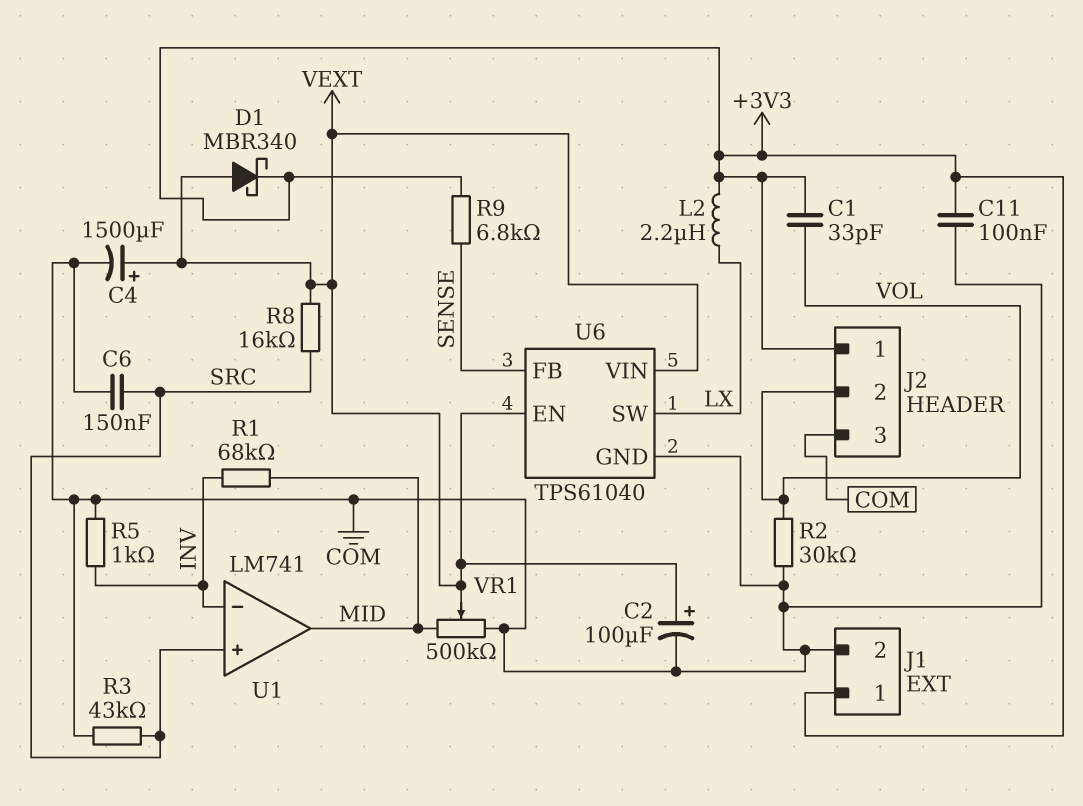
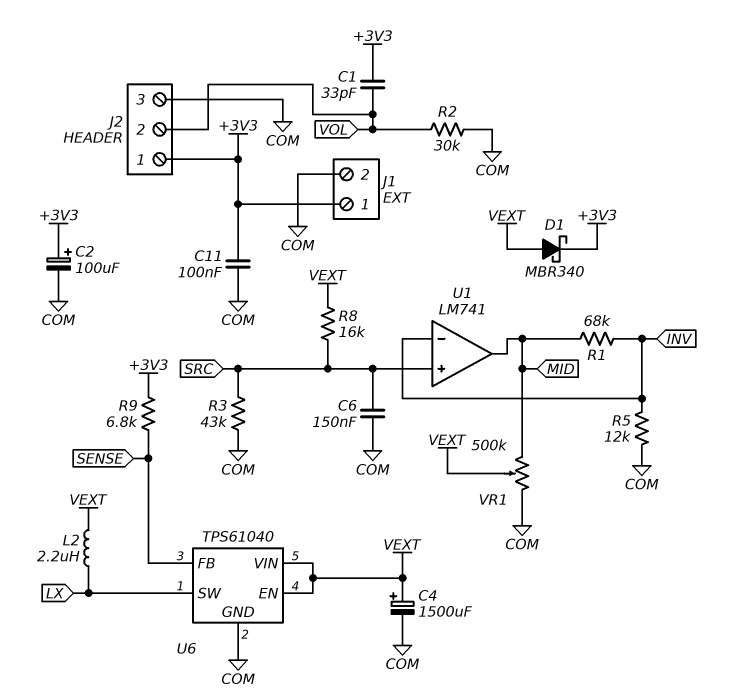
C2: 100uF (plus VEXT, minus COM) -> 100uF (plus +3V3, minus COM)
L2: 2.2uH (+3V3, LX) -> 2.2uH (LX, VEXT)
R5: 1k (COM, INV) -> 12k (COM, INV)

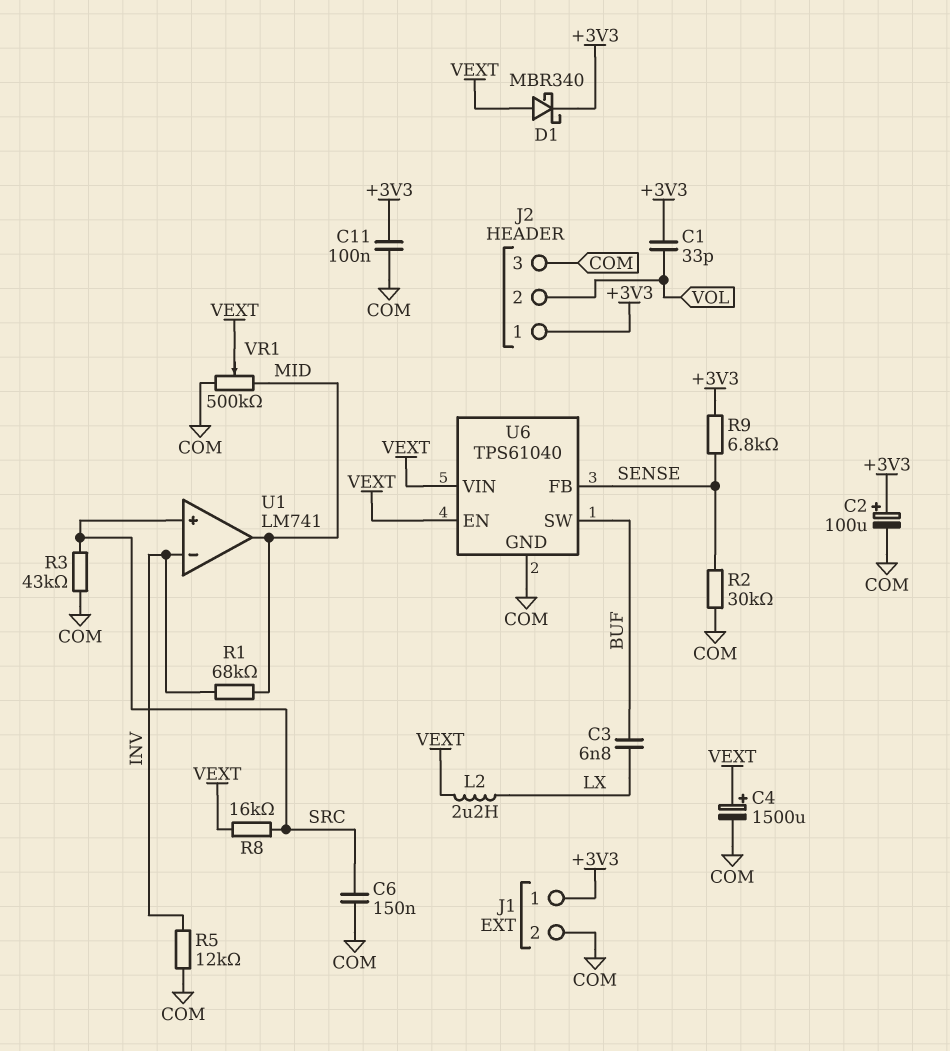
C3: none -> 6.8nF (BUF, LX)
R2: 30k (COM, VOL) -> 30k (COM, SENSE)
U6 pin SW: LX -> BUF

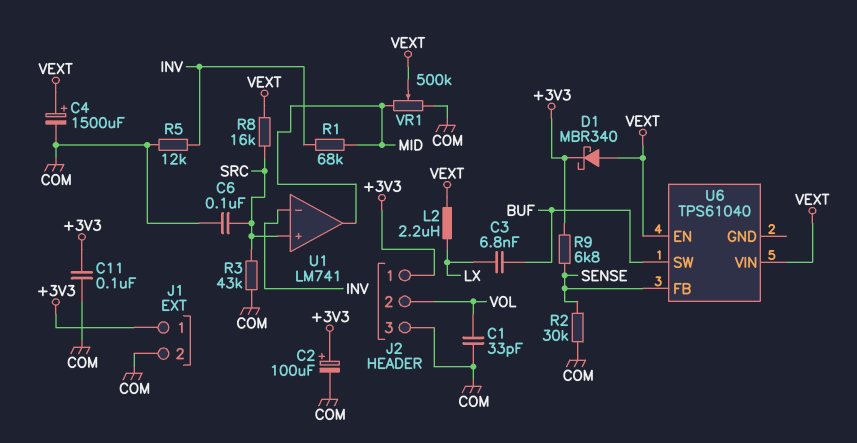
C1: 33pF (+3V3, VOL) -> 33pF (COM, VOL)
C6: 150nF (COM, SRC) -> 100nF (COM, SRC)
U6 pin GND: COM -> none

